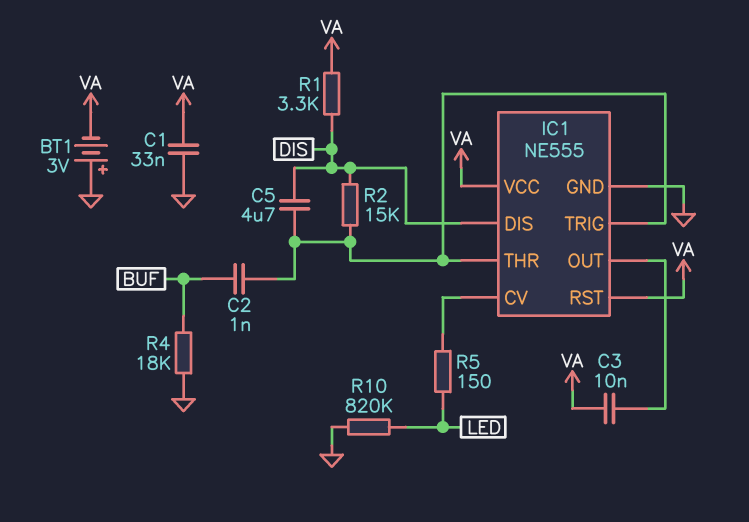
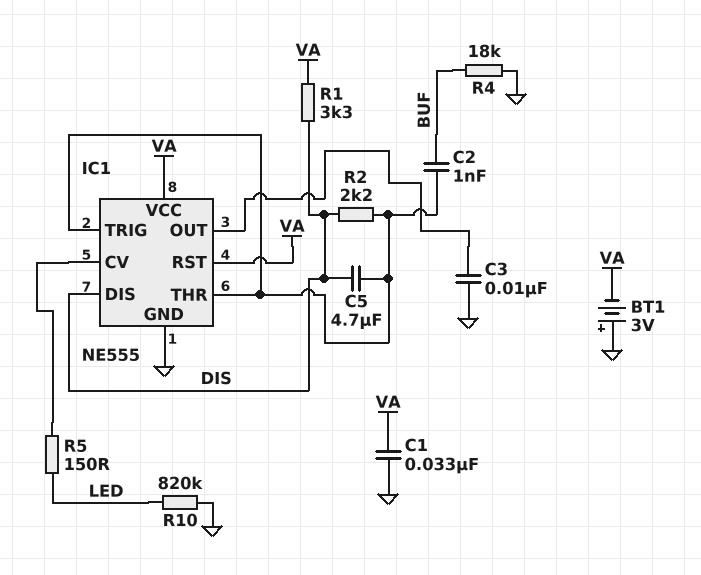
C3: 10nF (IC1/OUT, VA) -> 10nF (GND, IC1/OUT)
R2: 15k (DIS, IC1/THR) -> 2.2k (DIS, IC1/THR)

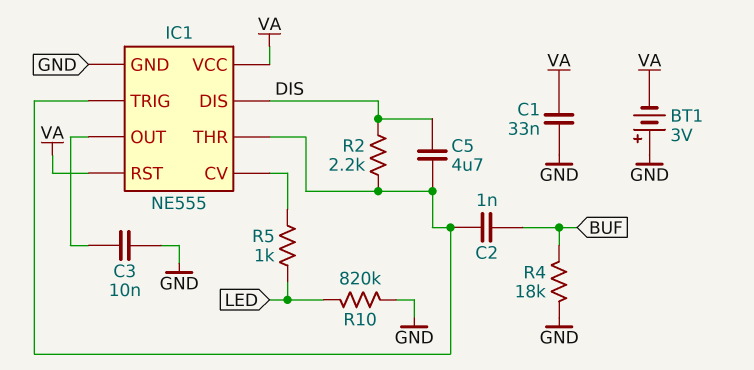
R1: 3.3k (DIS, VA) -> none
R5: 150 (IC1/CV, LED) -> 1k (IC1/CV, LED)

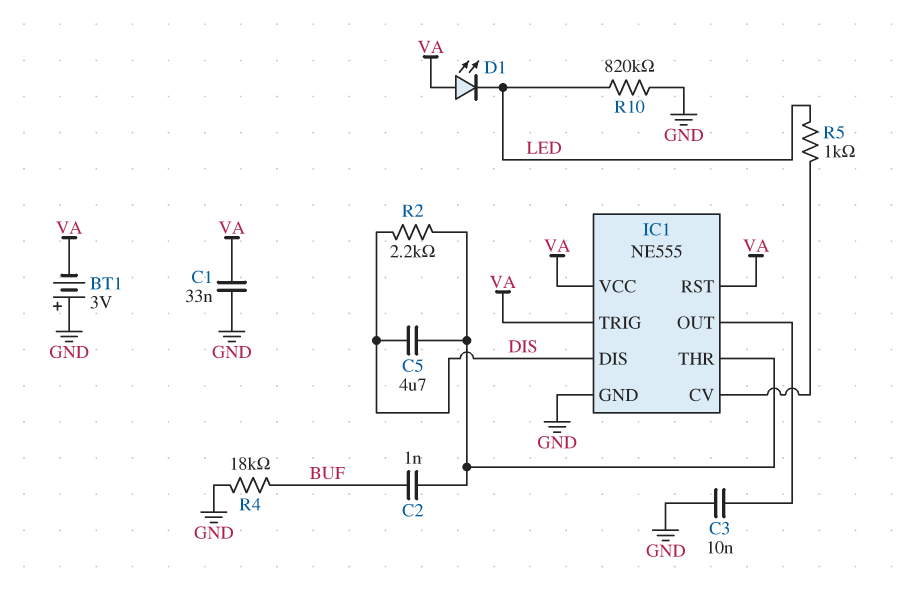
D1: none -> LED (A VA, K LED)
IC1 pin TRIG: IC1/THR -> VA

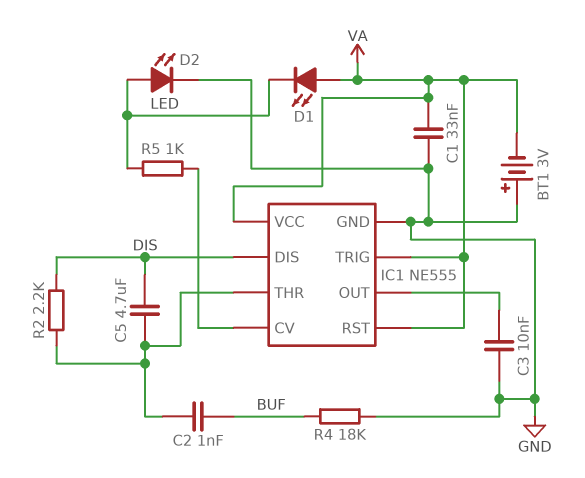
D2: none -> LED (A LED, K GND)
R10: 820k (GND, LED) -> none

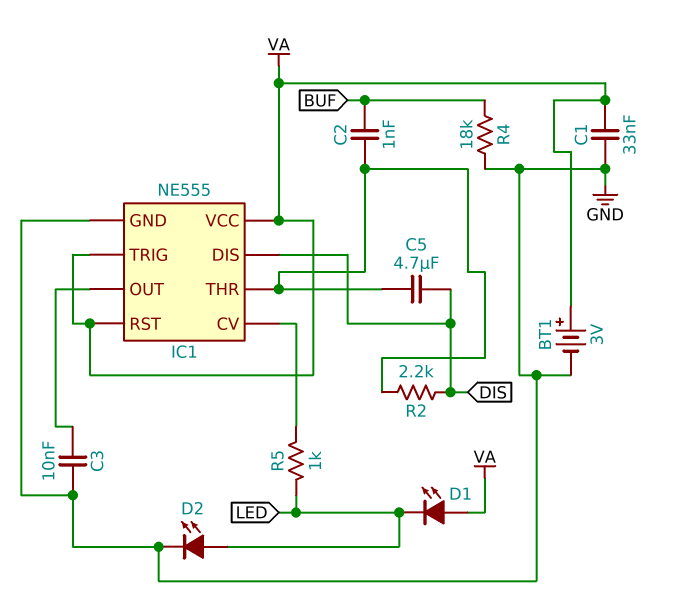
BT1: 3V (plus GND, minus VA) -> 3V (plus VA, minus GND)

